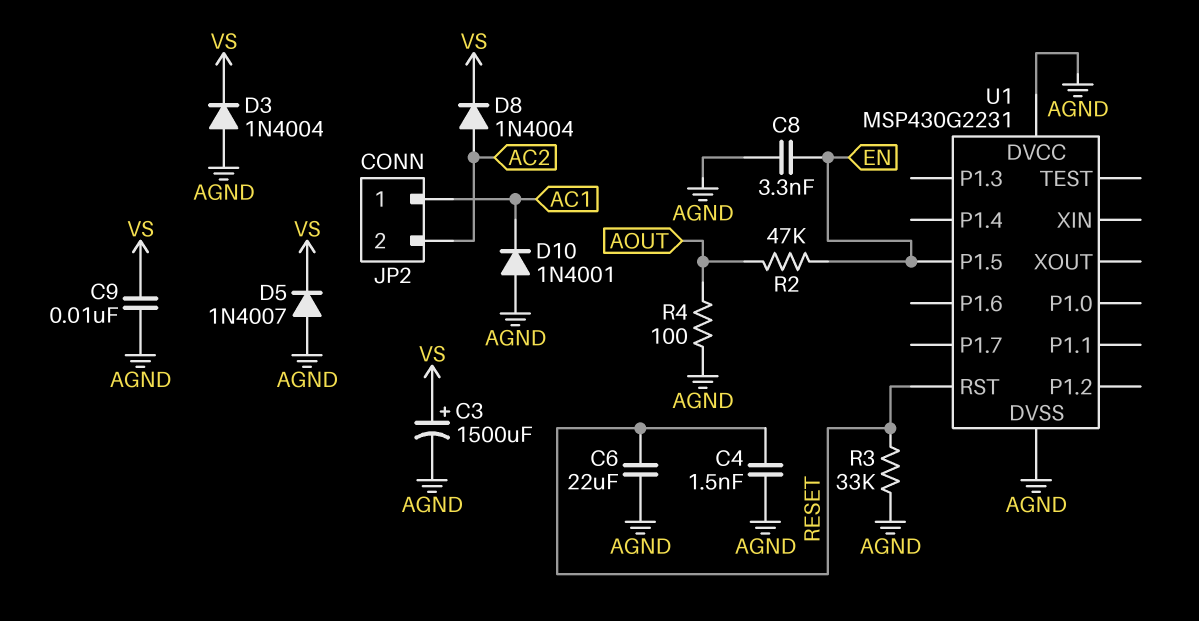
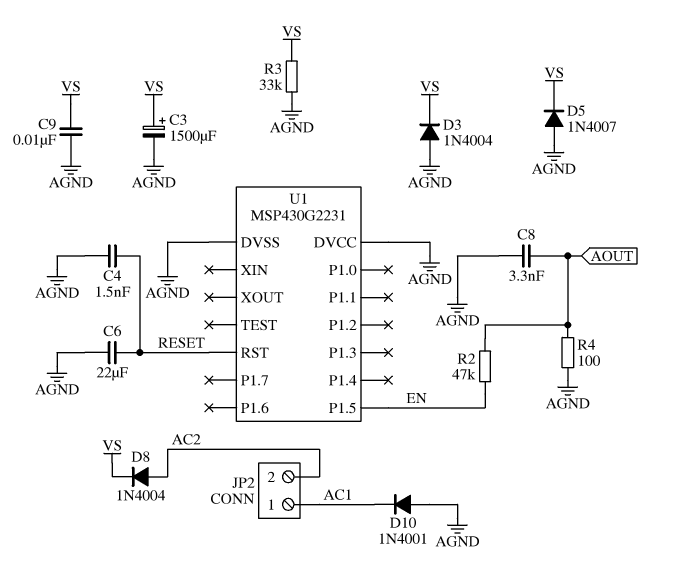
C8: 3.3nF (AGND, EN) -> 3.3nF (AGND, AOUT)
R3: 33k (AGND, RESET) -> 33k (AGND, VS)

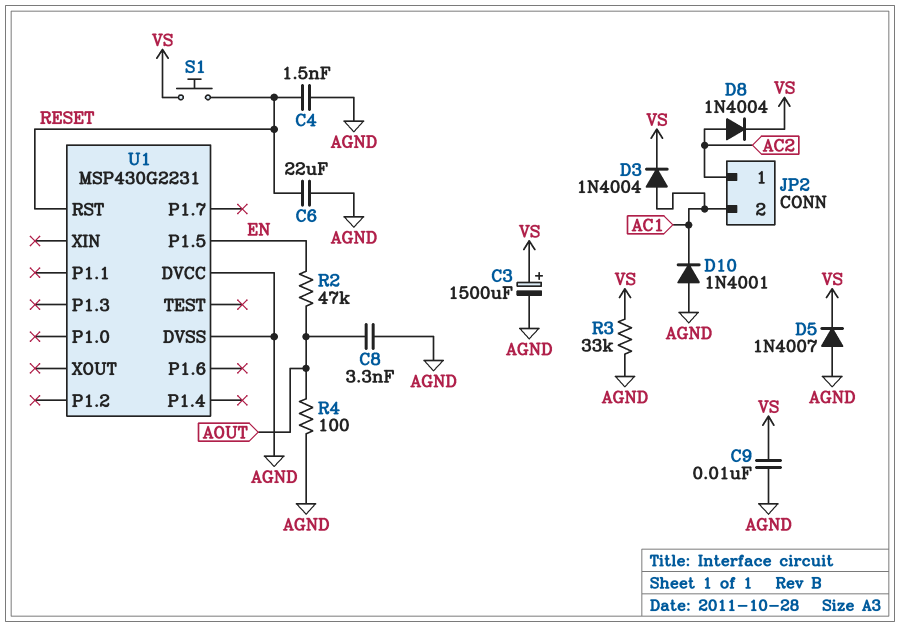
D3: diode 1N4004 (A AGND, K VS) -> diode 1N4004 (A AC1, K VS)
JP2 pin 1: AC1 -> AC2
JP2 pin 2: AC2 -> AC1
S1: none -> button (RESET, VS)

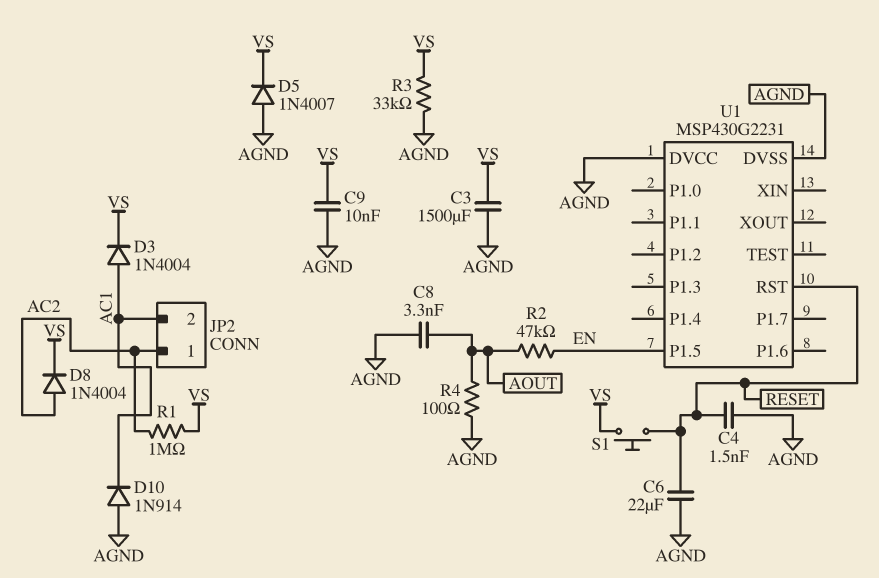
C3: 1500uF (plus VS, minus AGND) -> 1500uF (AGND, VS)
D10: diode 1N4001 (A AGND, K AC1) -> diode 1N914 (A AGND, K AC1)
R1: none -> 1M (AC2, VS)

